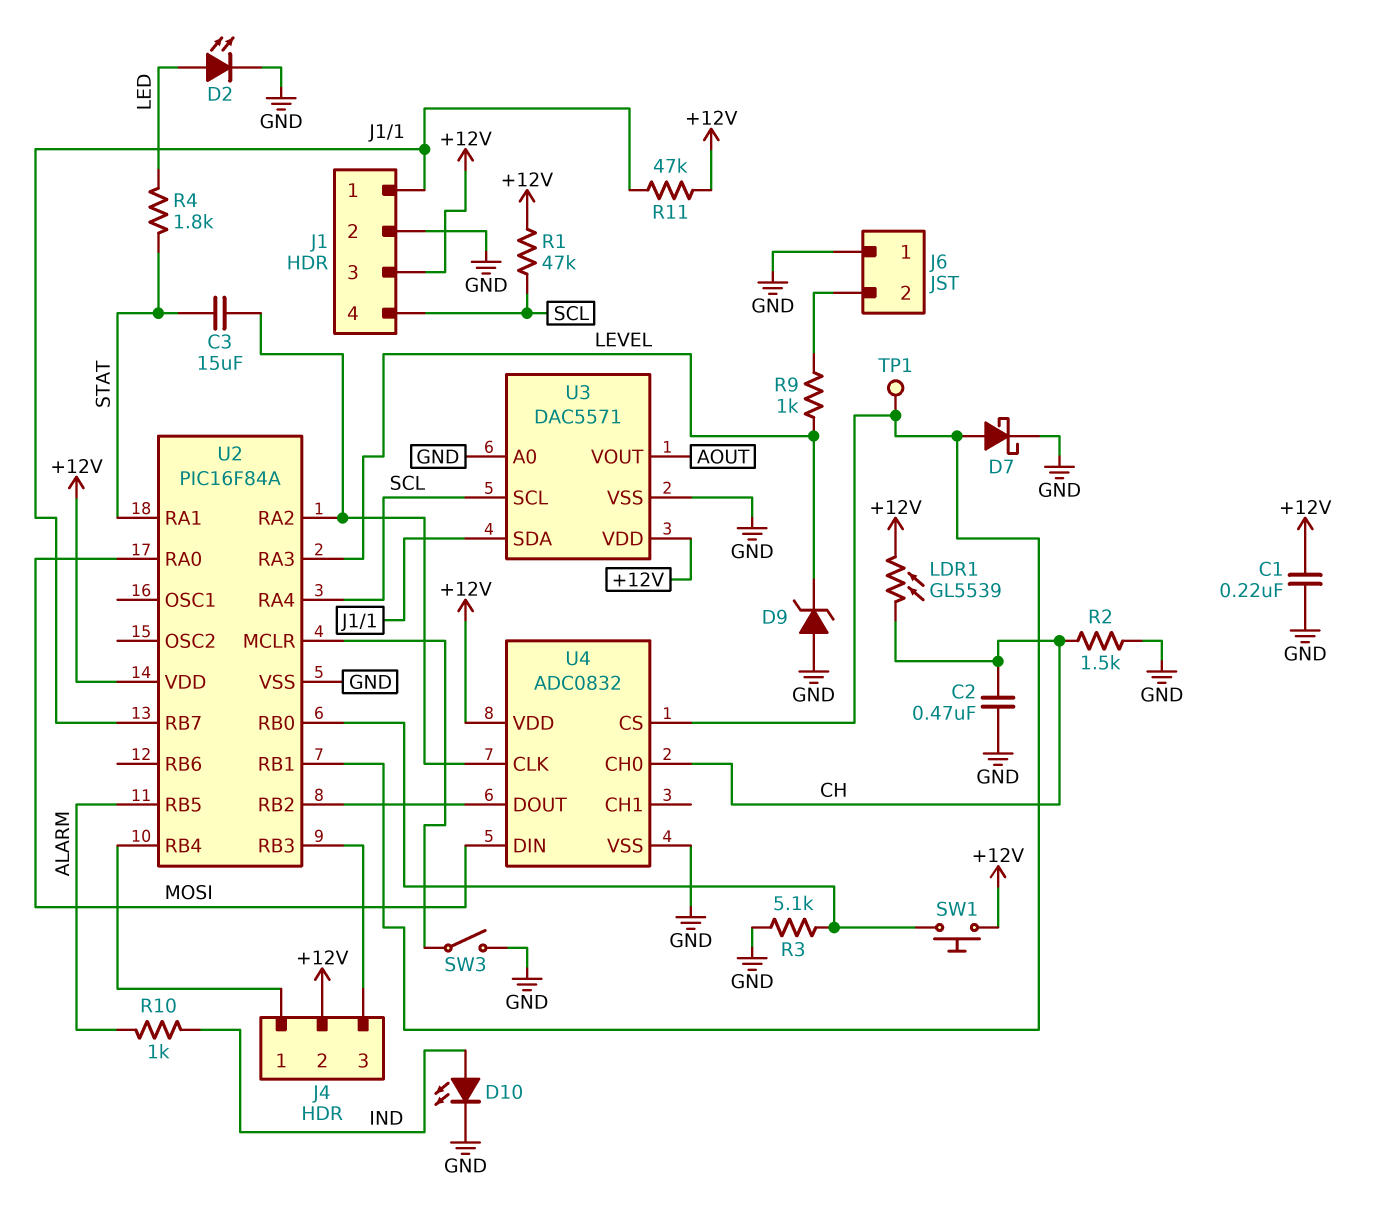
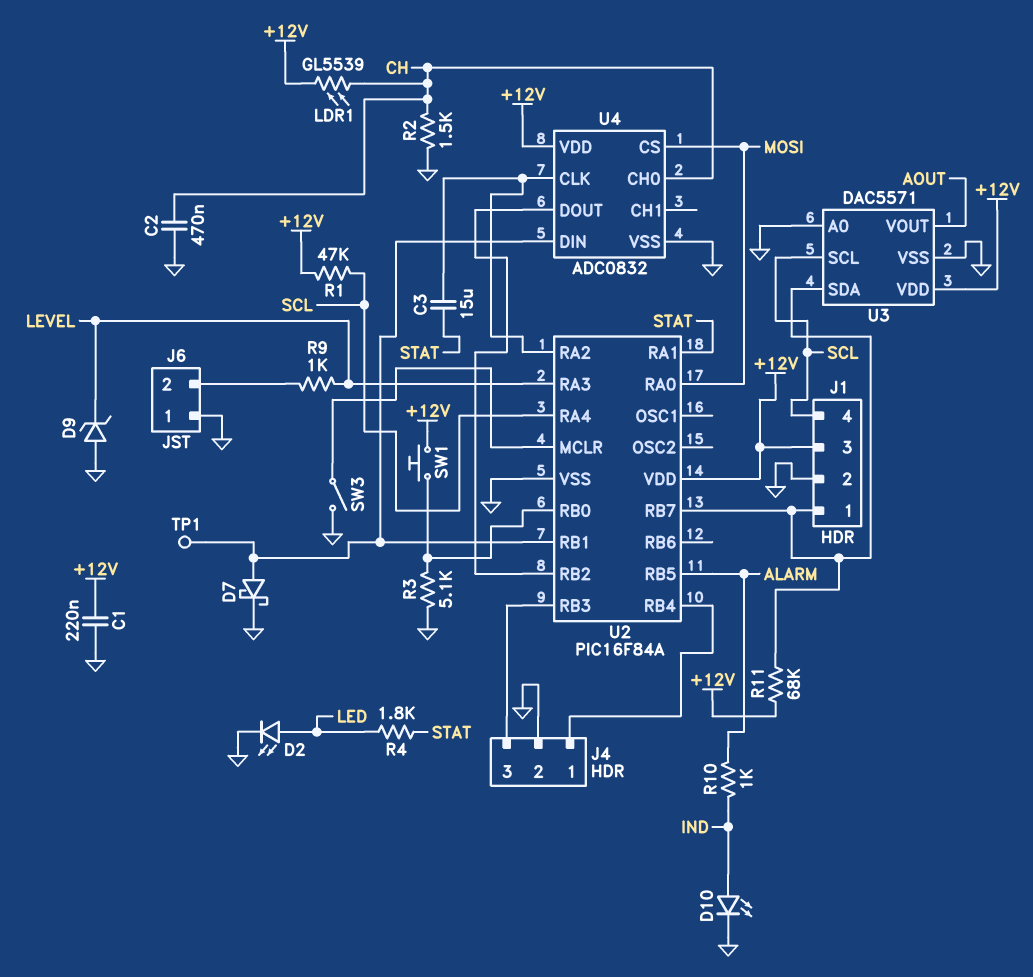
J4 pin 2: +12V -> GND
R11: 47k (+12V, J1/1) -> 68k (+12V, J1/1)
U4 pin CS: U2/RB1 -> MOSI
U4 pin DIN: MOSI -> U2/RB1

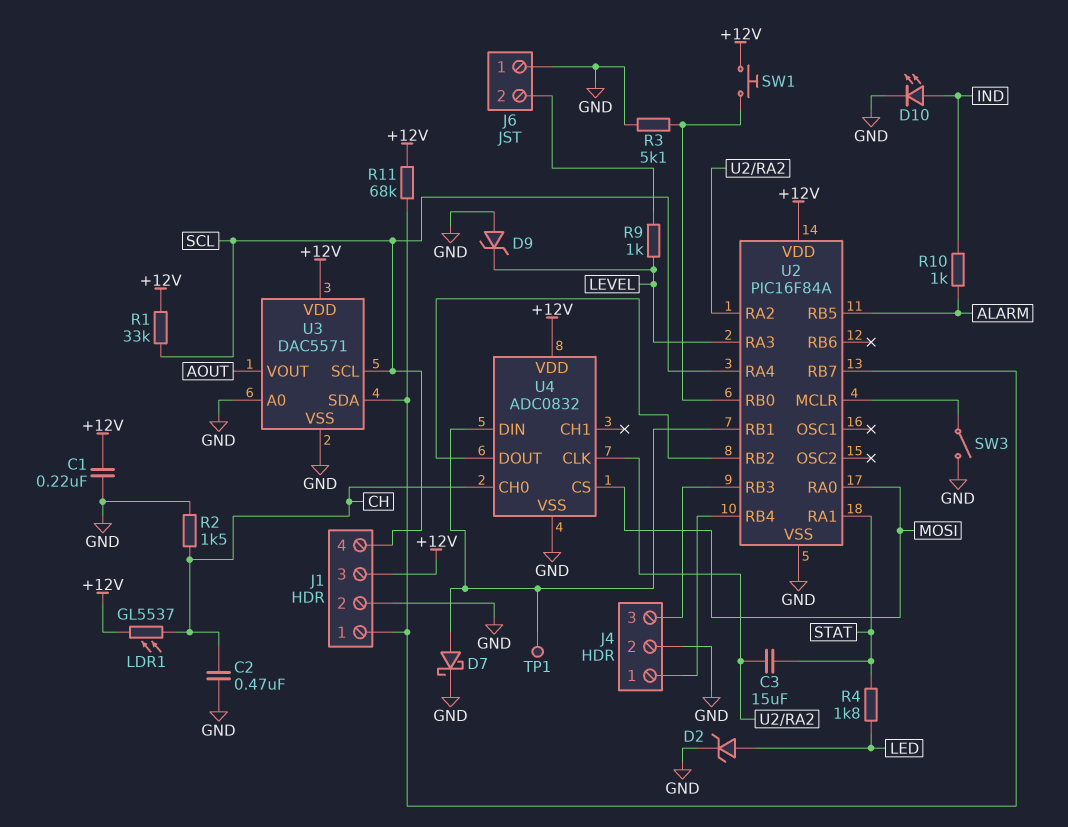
D2: LED (A LED, K GND) -> zener (A LED, K GND)
LDR1: GL5539 (+12V, CH) -> GL5537 (+12V, CH)
R1: 47k (+12V, SCL) -> 33k (+12V, SCL)

